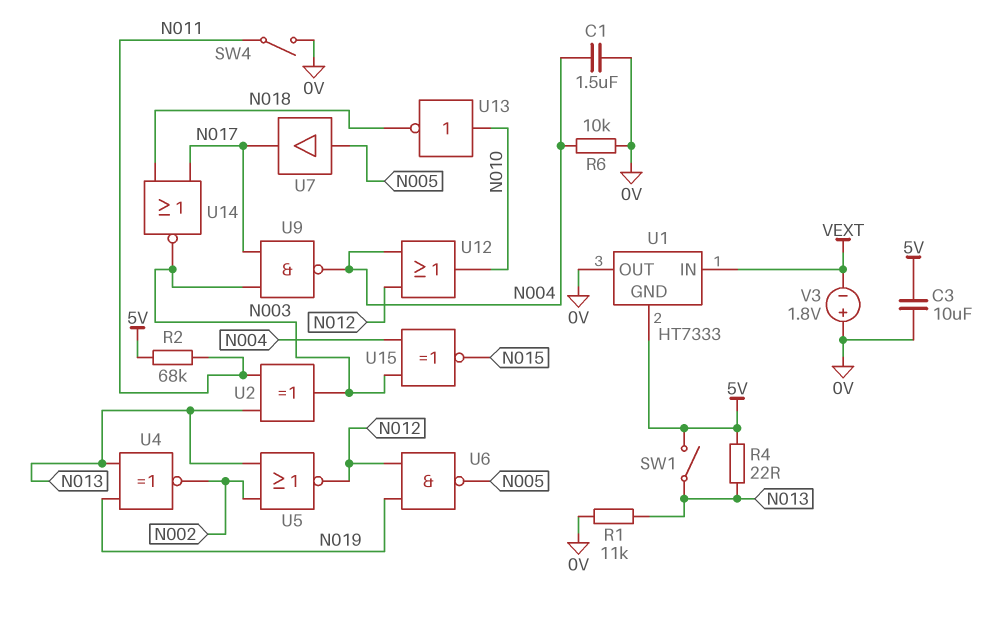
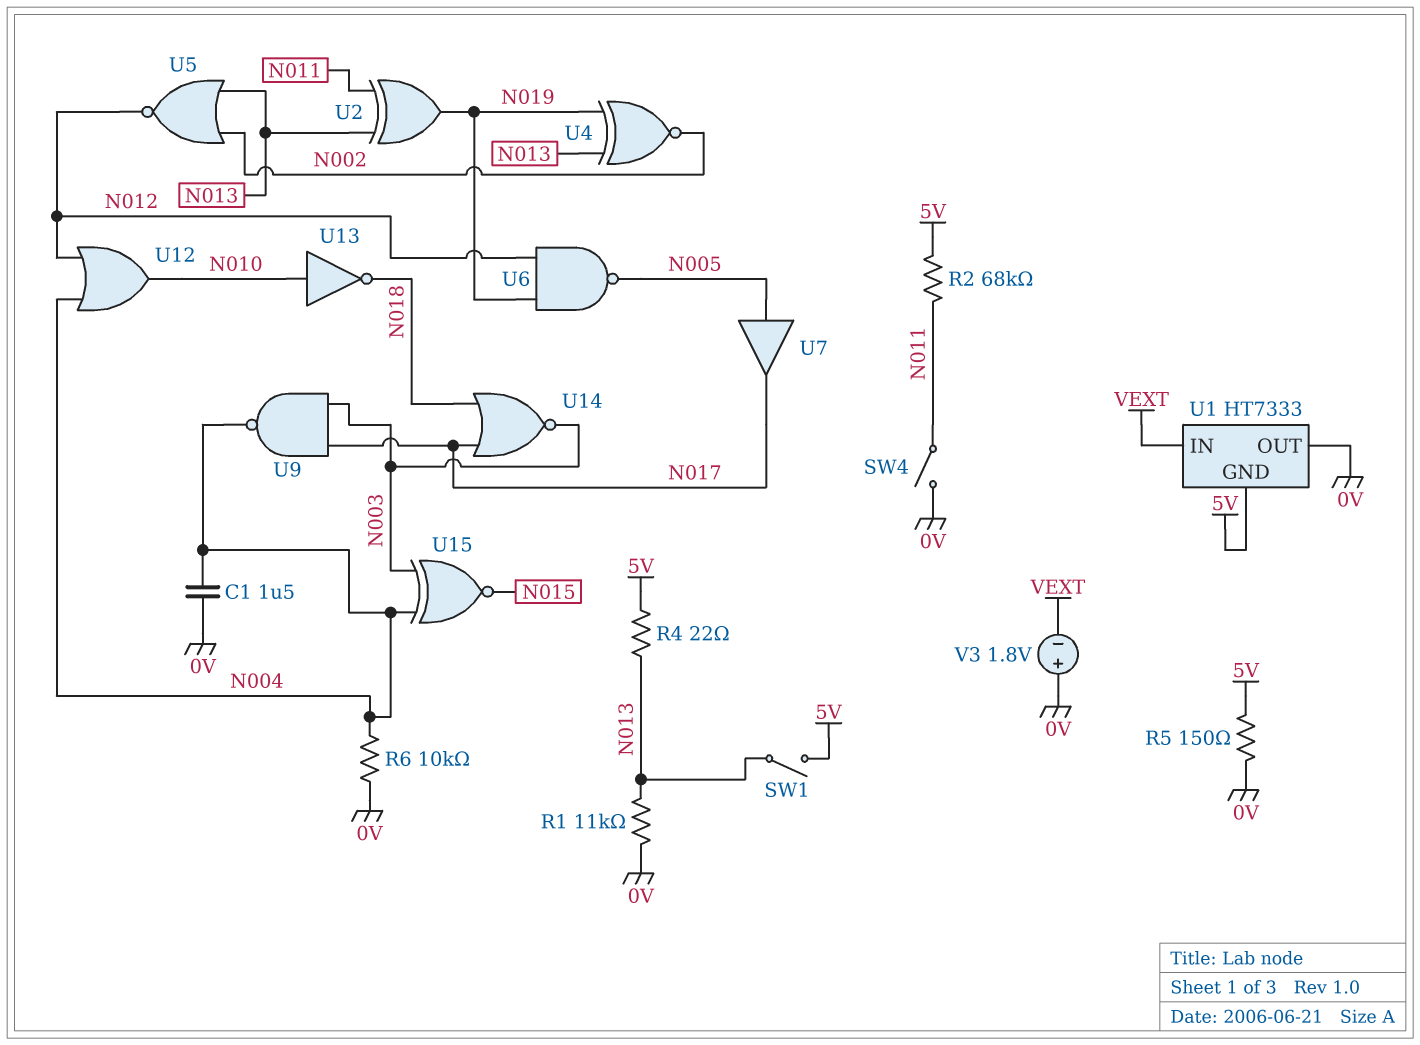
C3: 10uF (0V, 5V) -> none
R5: none -> 150 (0V, 5V)
U2: XOR (in N011, in N013, out N003) -> XOR (in N011, in N013, out N019)

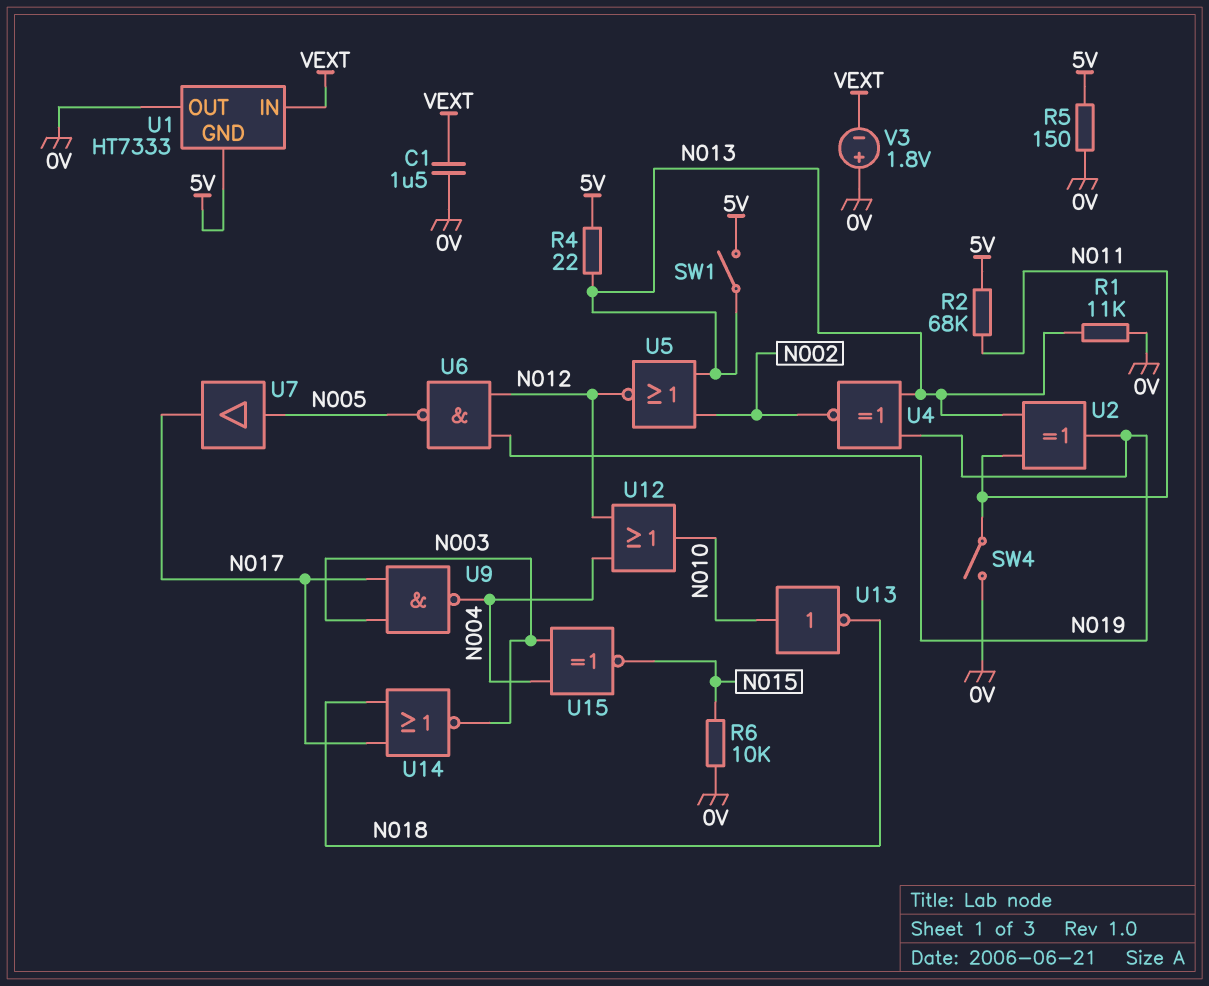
C1: 1.5uF (0V, N004) -> 1.5uF (0V, VEXT)
R6: 10k (0V, N004) -> 10k (0V, N015)

